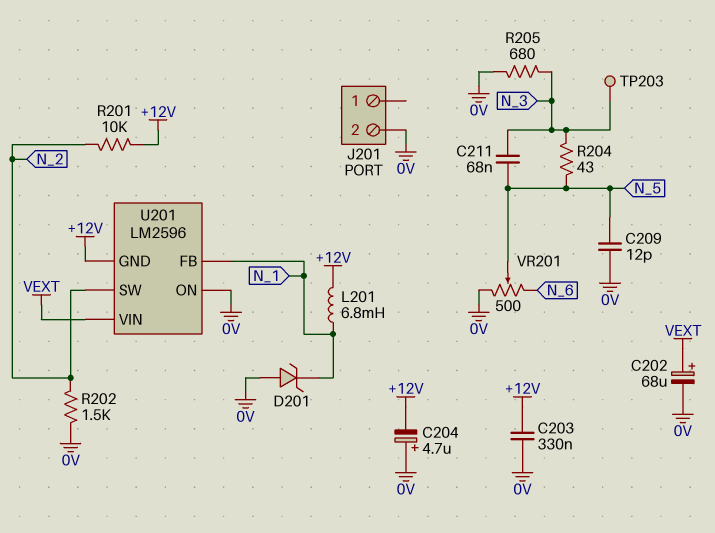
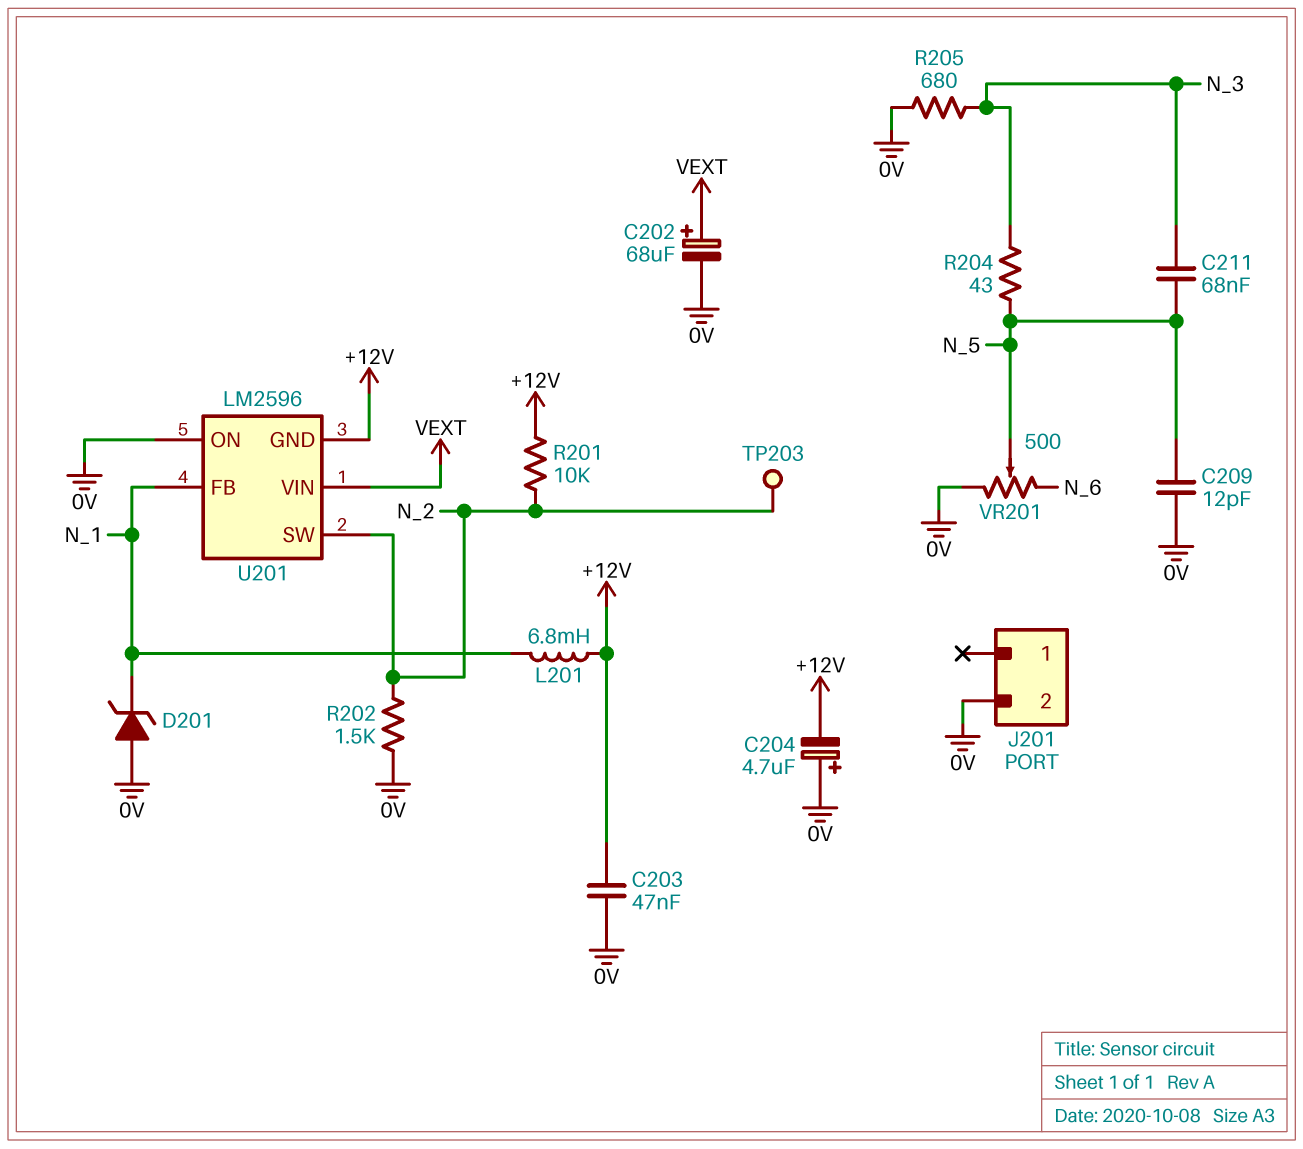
C203: 330nF (+12V, 0V) -> 47nF (+12V, 0V)
TP203: test point (N_3) -> test point (N_2)

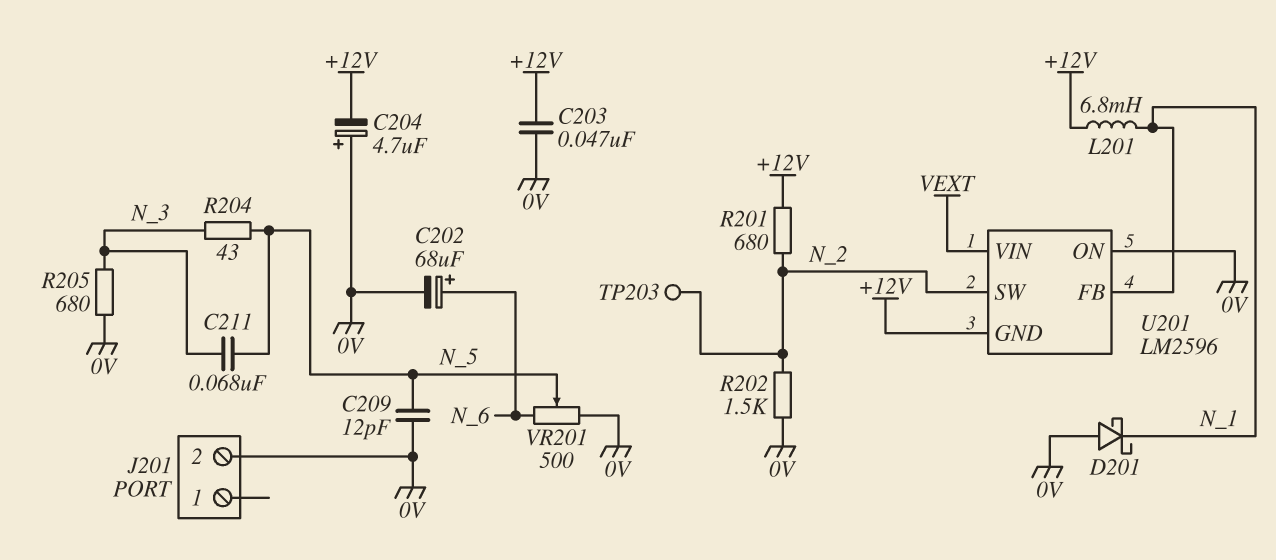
C202: 68uF (plus VEXT, minus 0V) -> 68uF (plus N_6, minus 0V)
D201: zener (A 0V, K N_1) -> schottky (A 0V, K N_1)
R201: 10k (+12V, N_2) -> 680 (+12V, N_2)

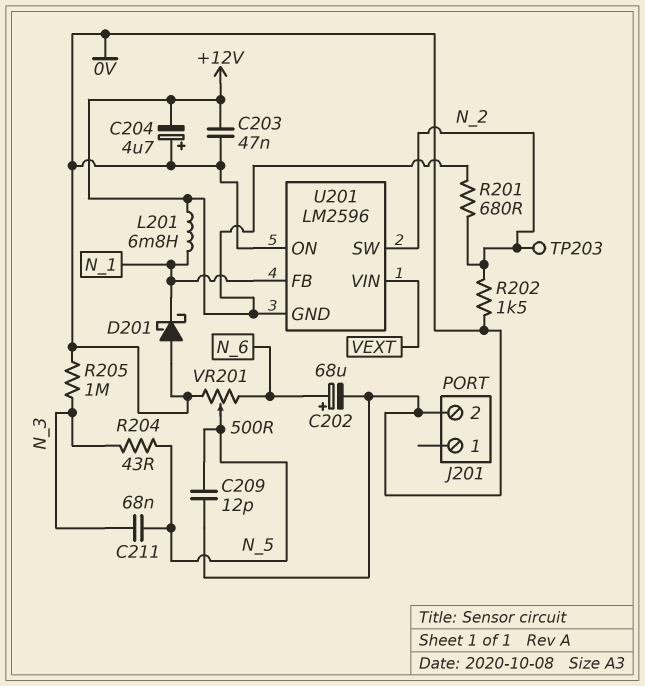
R205: 680 (0V, N_3) -> 1M (0V, N_3)

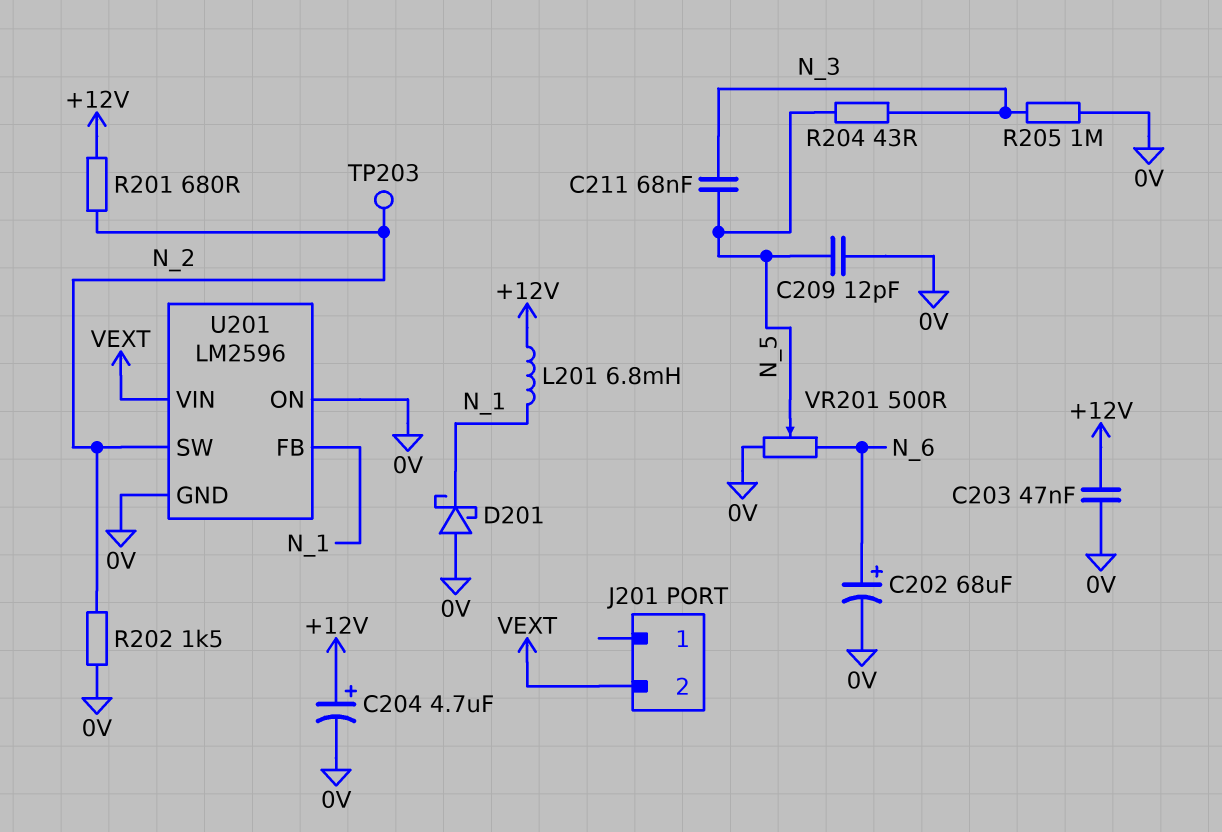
C204: 4.7uF (plus 0V, minus +12V) -> 4.7uF (plus +12V, minus 0V)
J201 pin 2: 0V -> VEXT
U201 pin GND: +12V -> 0V

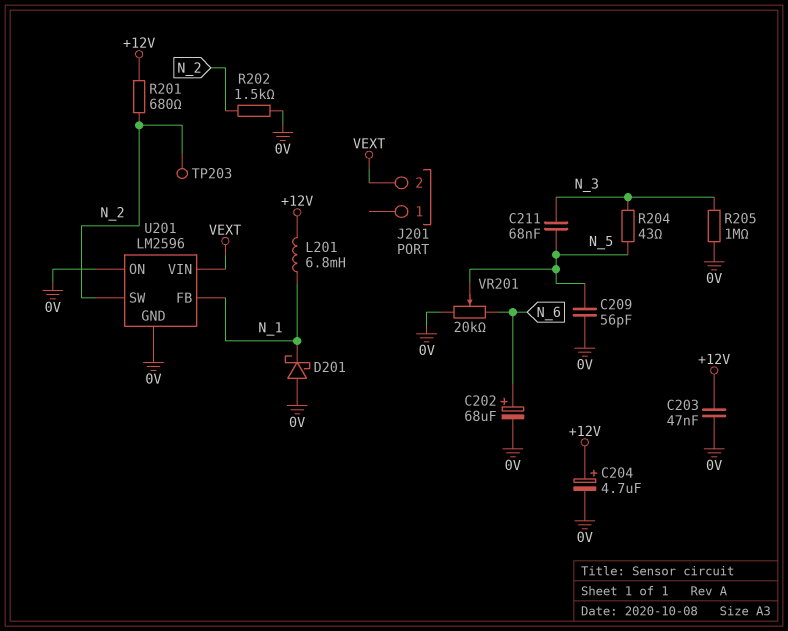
C209: 12pF (0V, N_5) -> 56pF (0V, N_5)
VR201: 500 (0V, N_6, wiper N_5) -> 20k (0V, N_6, wiper N_5)

